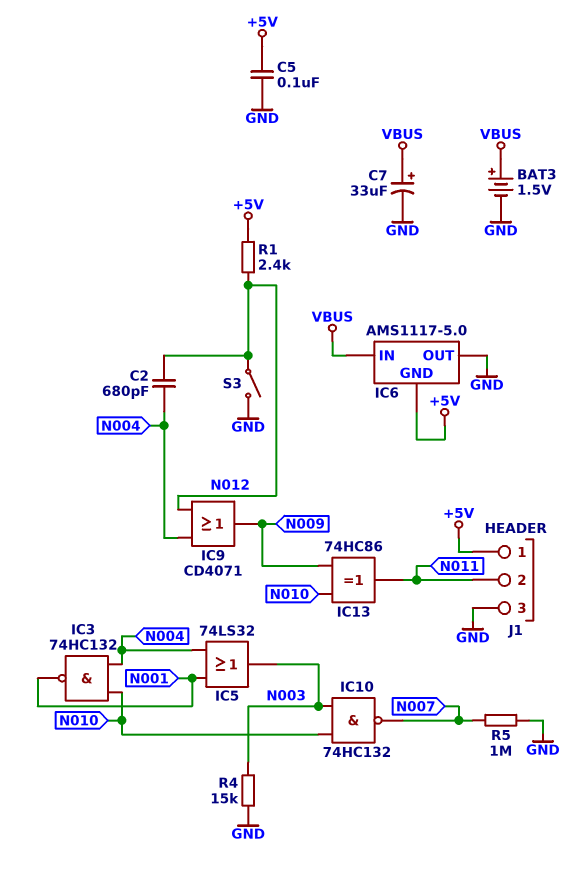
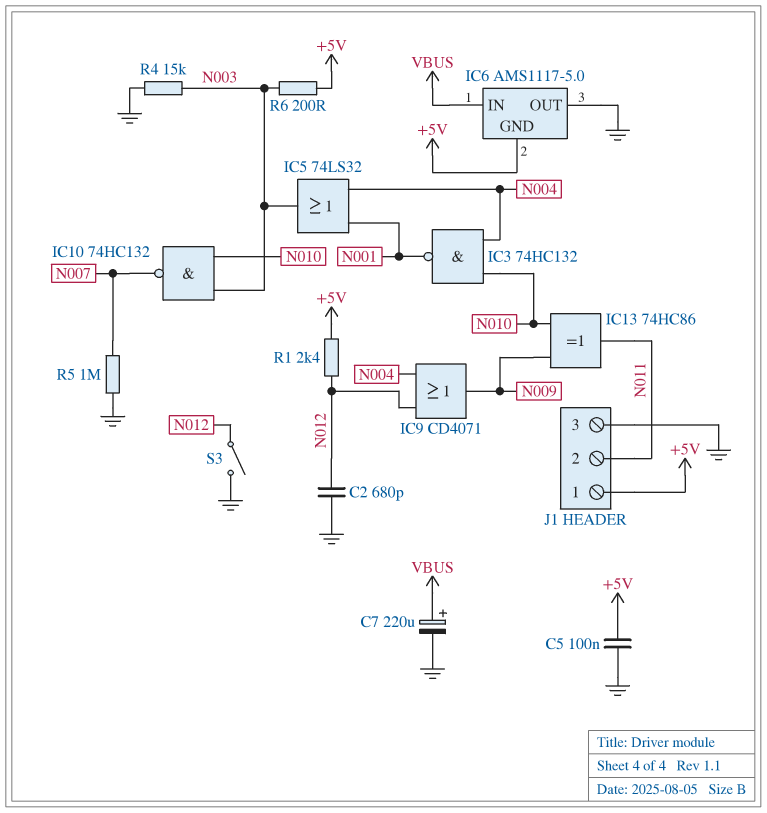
BAT3: 1.5V (plus VBUS, minus GND) -> none
C2: 680pF (N004, N012) -> 680pF (GND, N012)
C7: 33uF (plus VBUS, minus GND) -> 220uF (plus VBUS, minus GND)
R6: none -> 200 (+5V, N003)

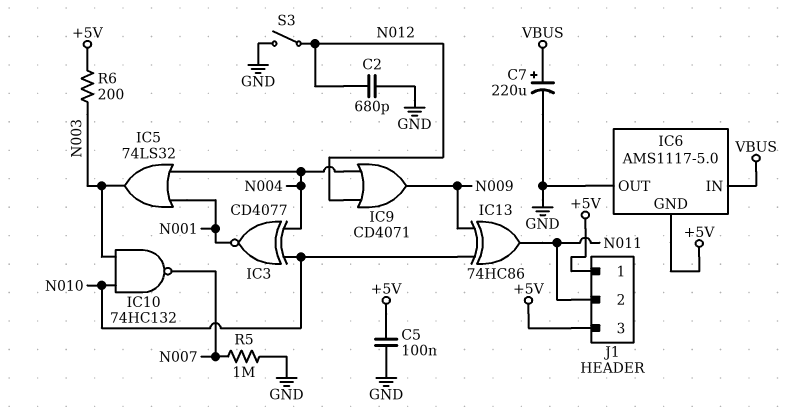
IC3: NAND 74HC132 (in N004, in N010, out N001) -> XNOR CD4077 (in N004, in N010, out N001)
J1 pin 3: GND -> +5V
R1: 2.4k (+5V, N012) -> none
R4: 15k (GND, N003) -> none

